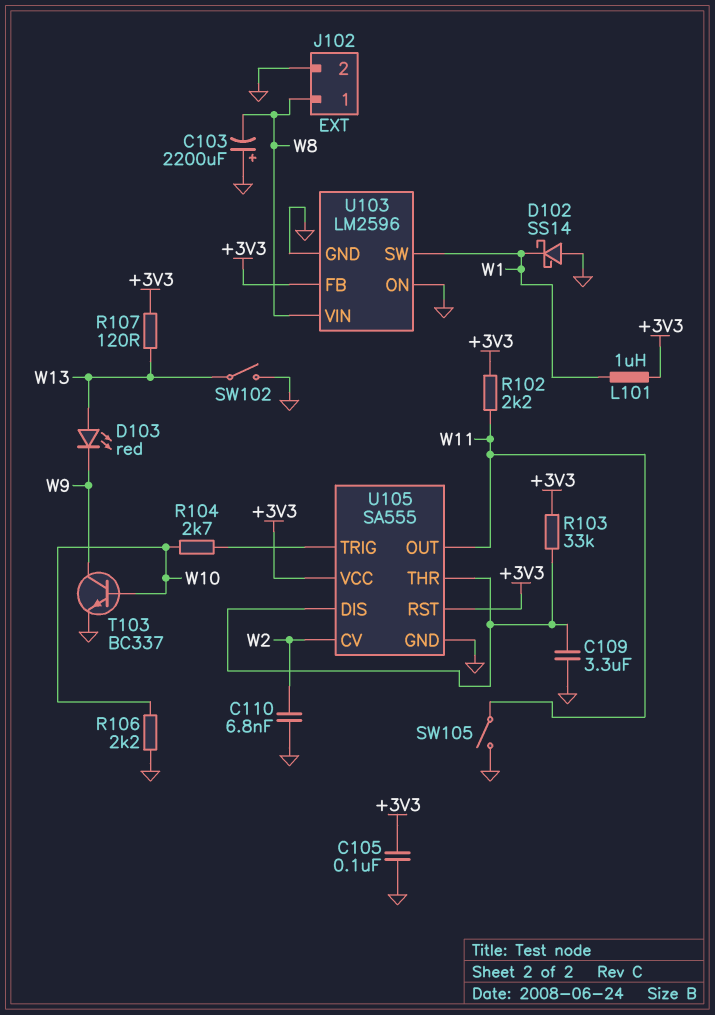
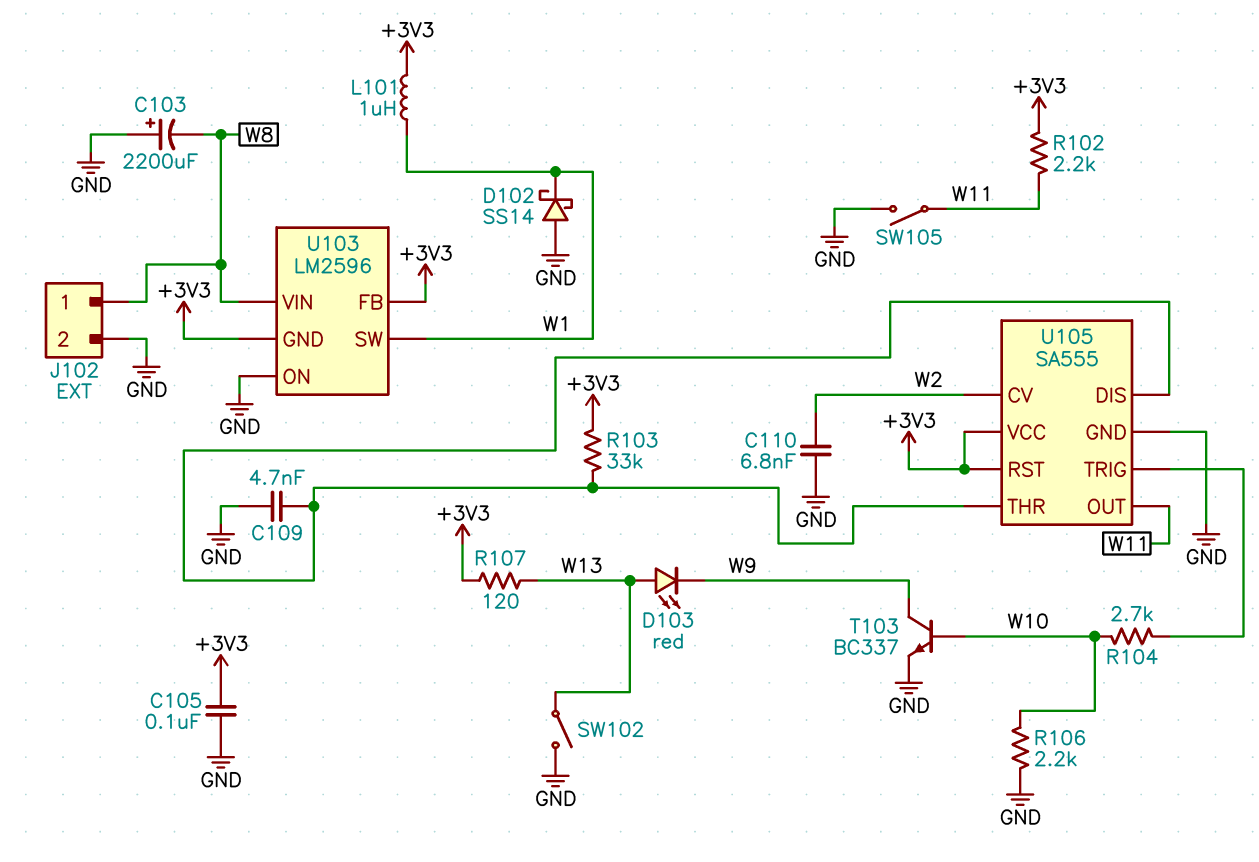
C109: 3.3uF (GND, U105/DIS) -> 4.7nF (GND, U105/DIS)
U103 pin GND: GND -> +3V3

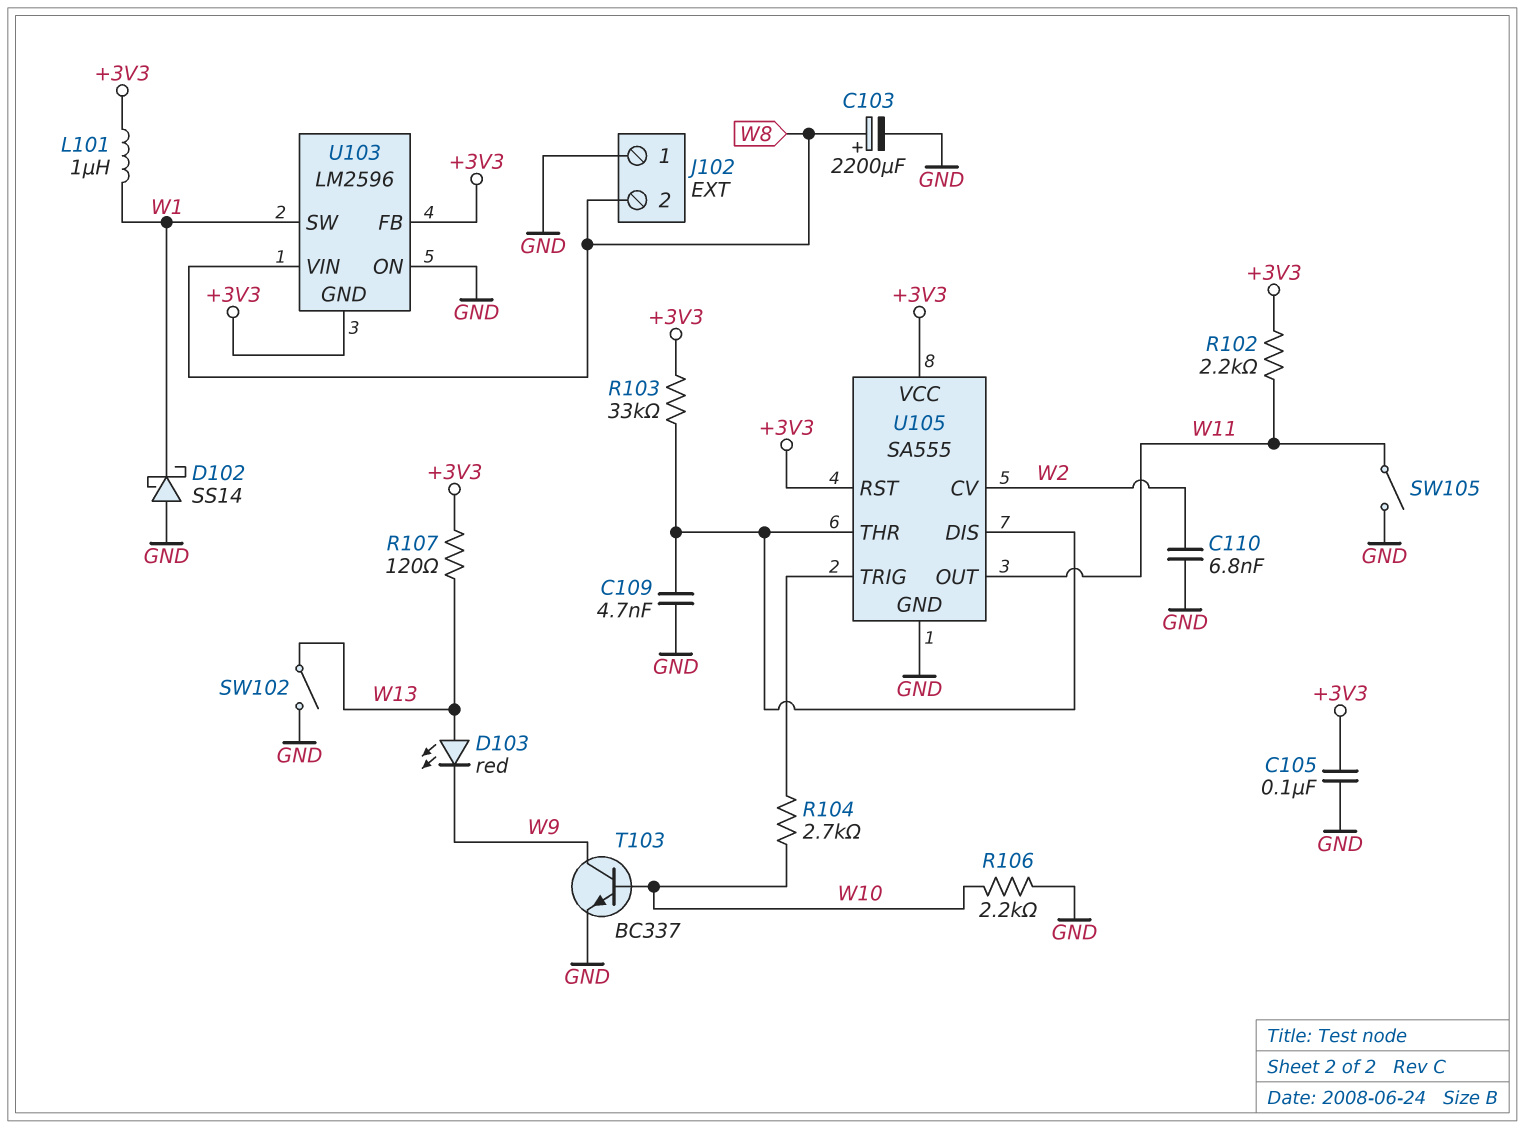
C103: 2200uF (plus GND, minus W8) -> 2200uF (plus W8, minus GND)
J102 pin 1: W8 -> GND
J102 pin 2: GND -> W8

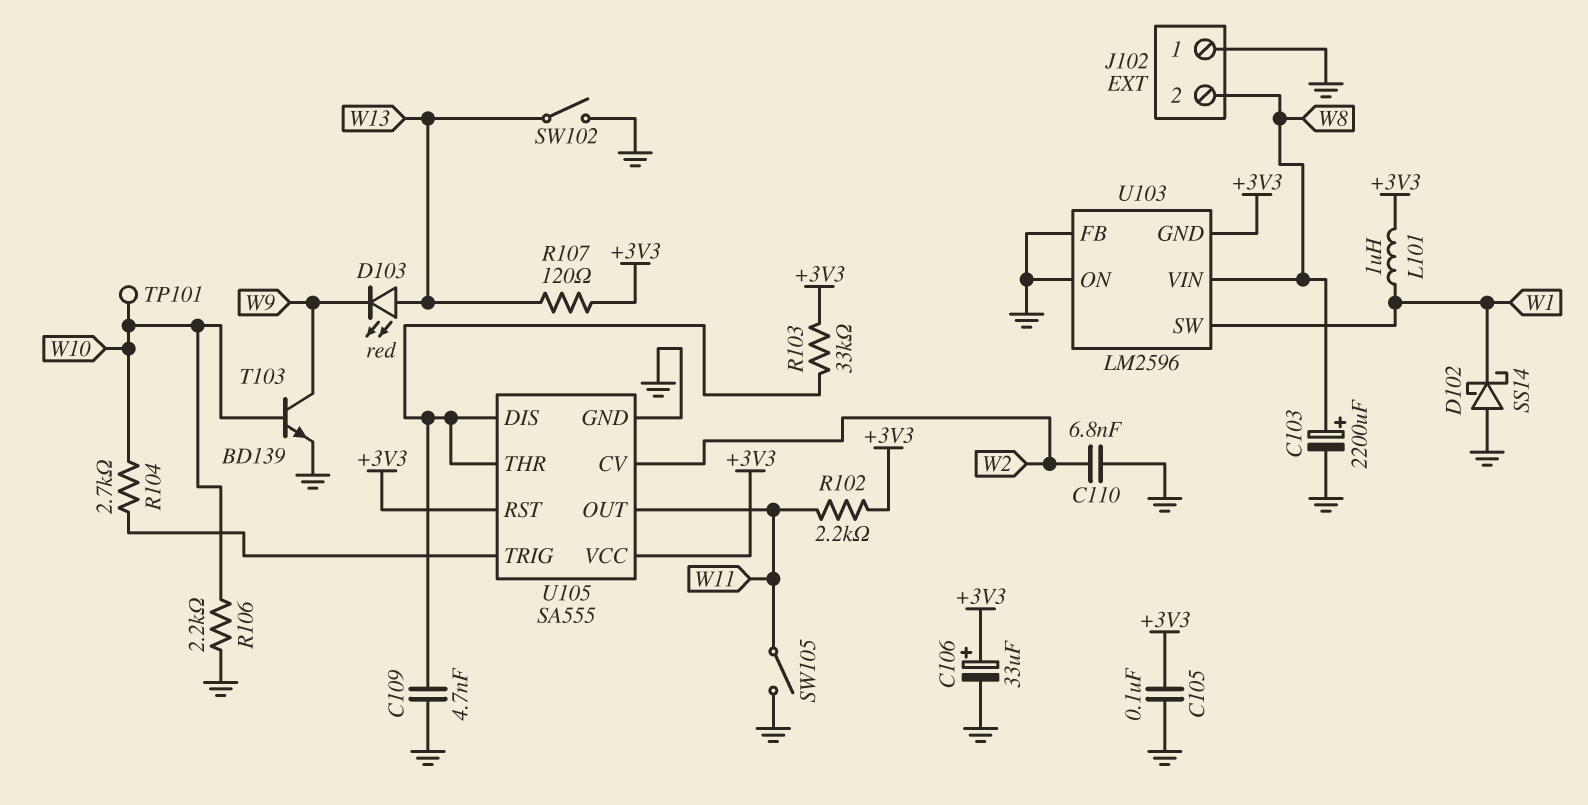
C106: none -> 33uF (plus +3V3, minus GND)
T103: NPN BC337 (B W10, C W9, E GND) -> NPN BD139 (B W10, C W9, E GND)
TP101: none -> test point (W10)
U103 pin FB: +3V3 -> GND

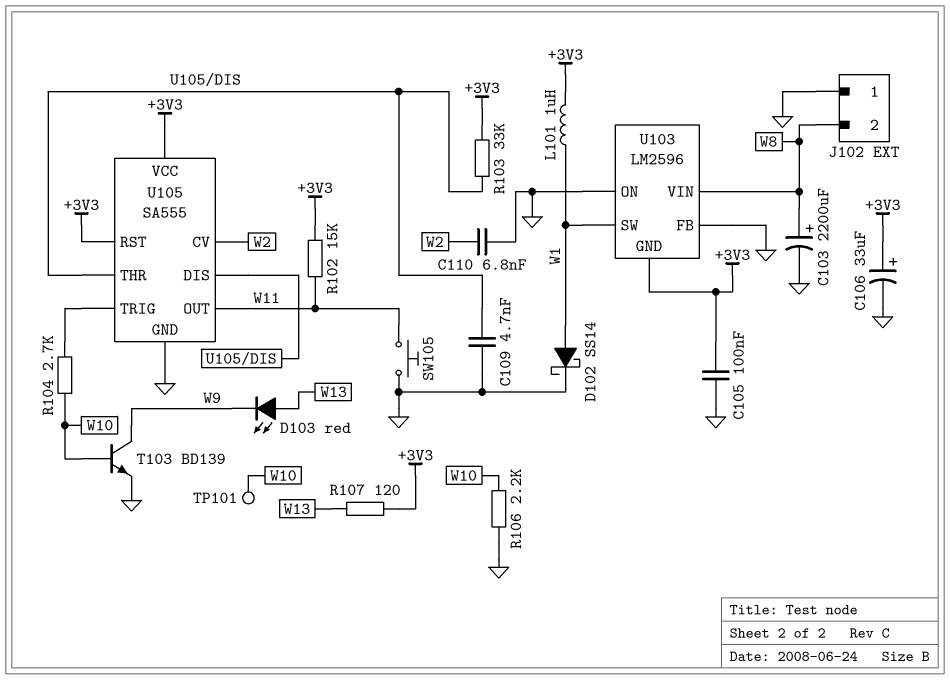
D102: schottky SS14 (A GND, K W1) -> schottky SS14 (A W1, K GND)
R102: 2.2k (+3V3, W11) -> 15k (+3V3, W11)
SW102: switch (GND, W13) -> none
SW105: switch (GND, W11) -> button (GND, W11)

